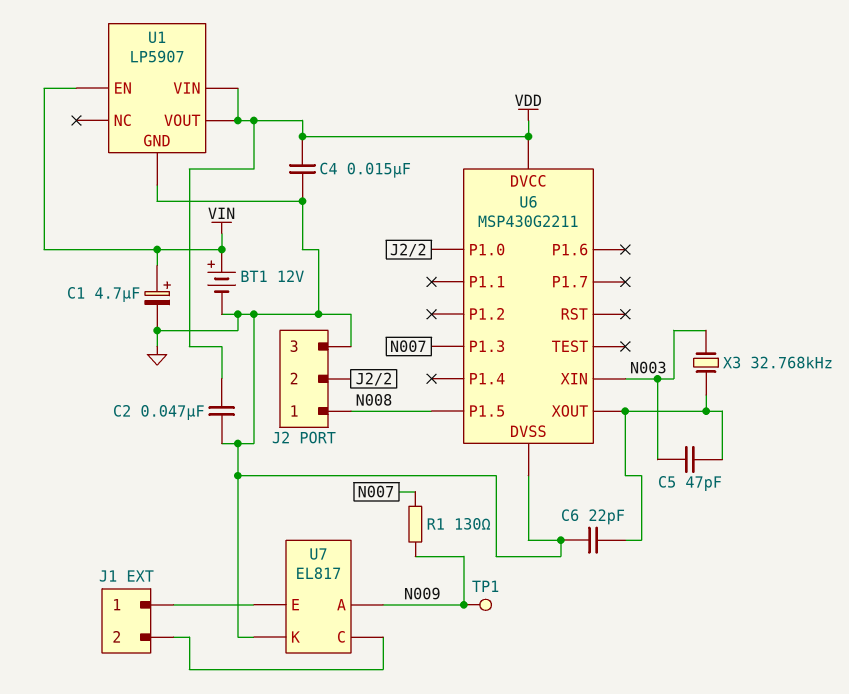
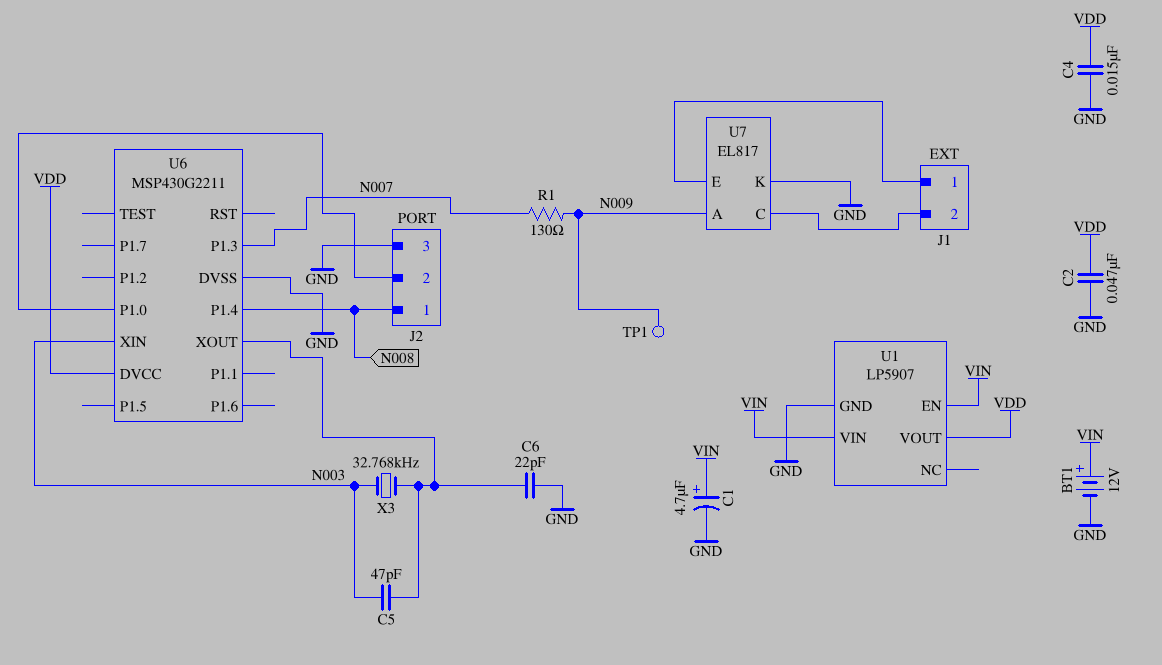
U1 pin VIN: VDD -> VIN
U6 pin P1.4: none -> N008
U6 pin P1.5: N008 -> none

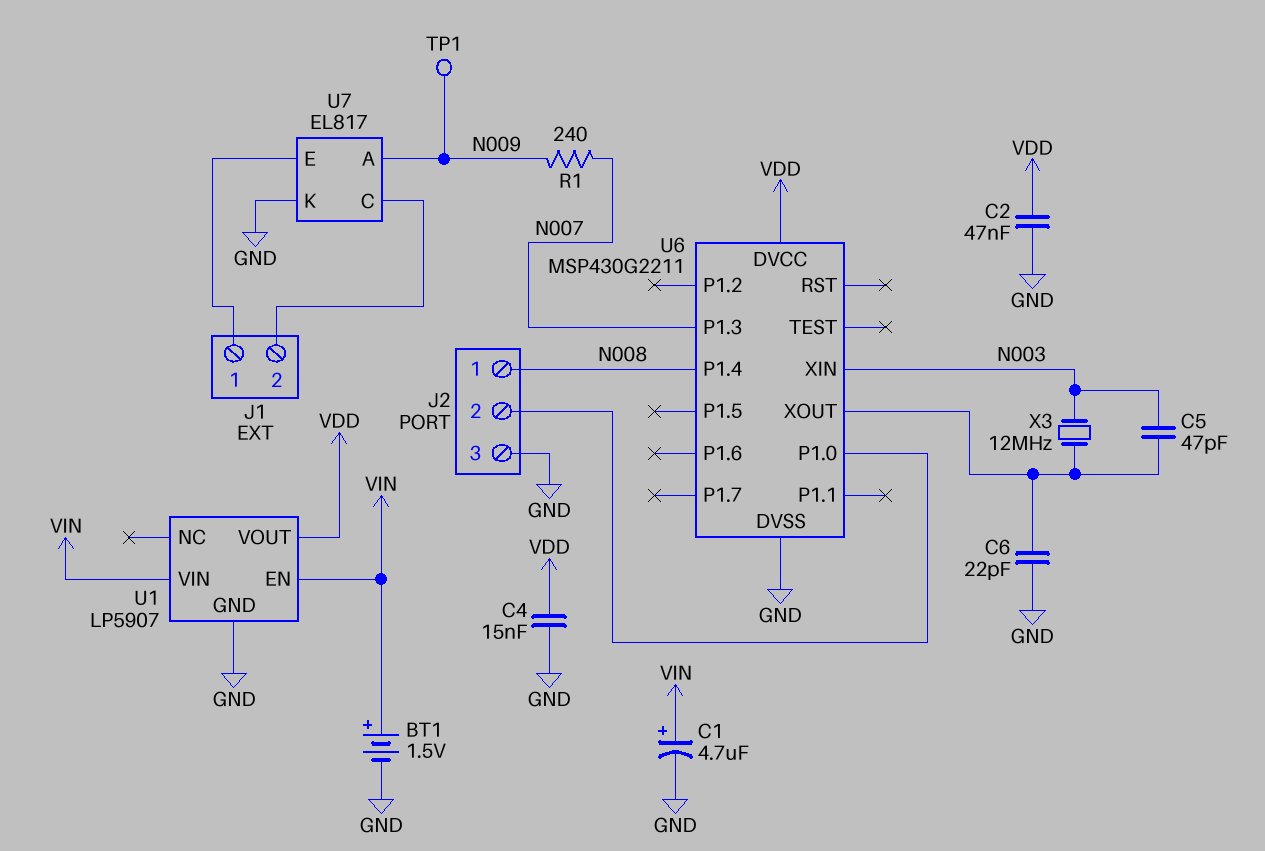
BT1: 12V (plus VIN, minus GND) -> 1.5V (plus VIN, minus GND)
R1: 130 (N007, N009) -> 240 (N007, N009)
X3: 32.768kHz (N003, U6/XOUT) -> 12MHz (N003, U6/XOUT)

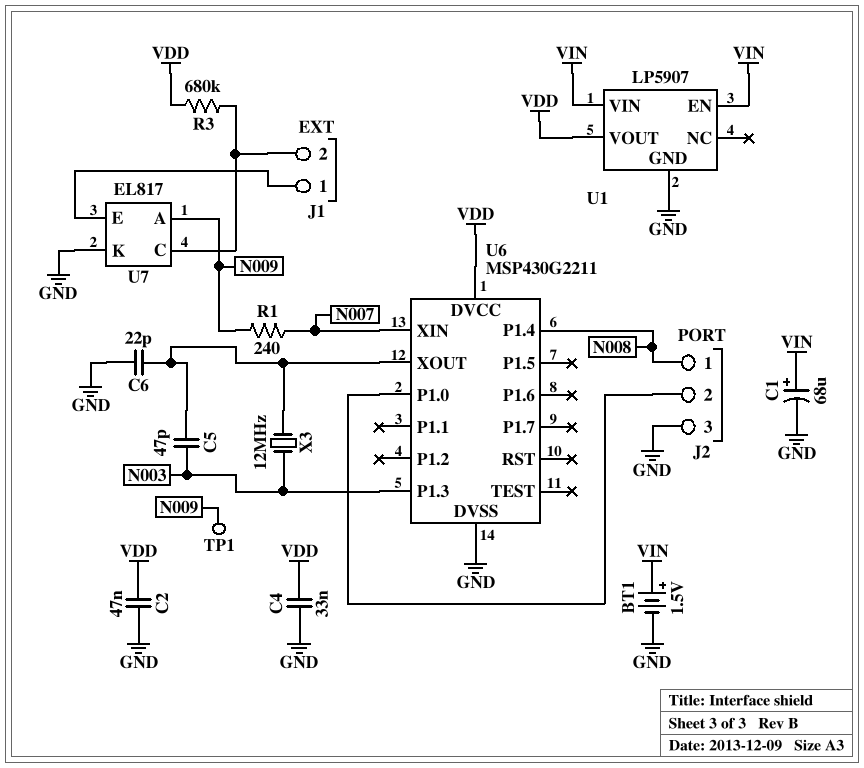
C1: 4.7uF (plus VIN, minus GND) -> 68uF (plus VIN, minus GND)
C4: 15nF (GND, VDD) -> 33nF (GND, VDD)
R3: none -> 680k (J1/2, VDD)
U6 pin P1.3: N007 -> N003
U6 pin XIN: N003 -> N007

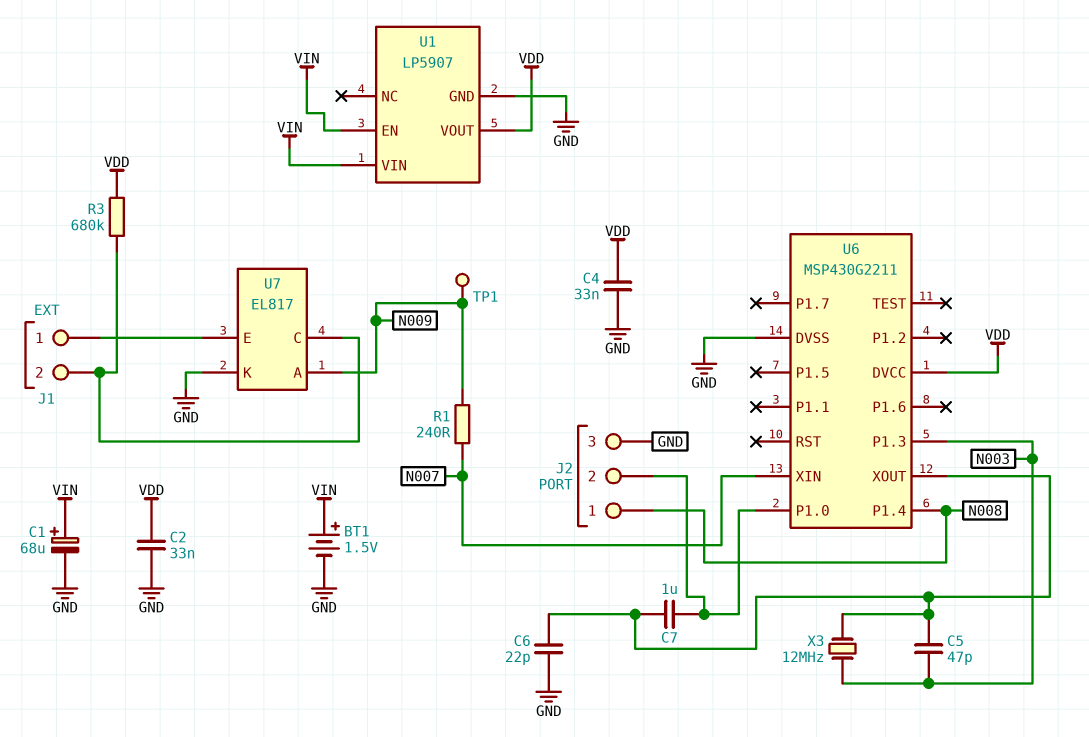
C2: 47nF (GND, VDD) -> 33nF (GND, VDD)
C7: none -> 1uF (J2/2, U6/XOUT)

